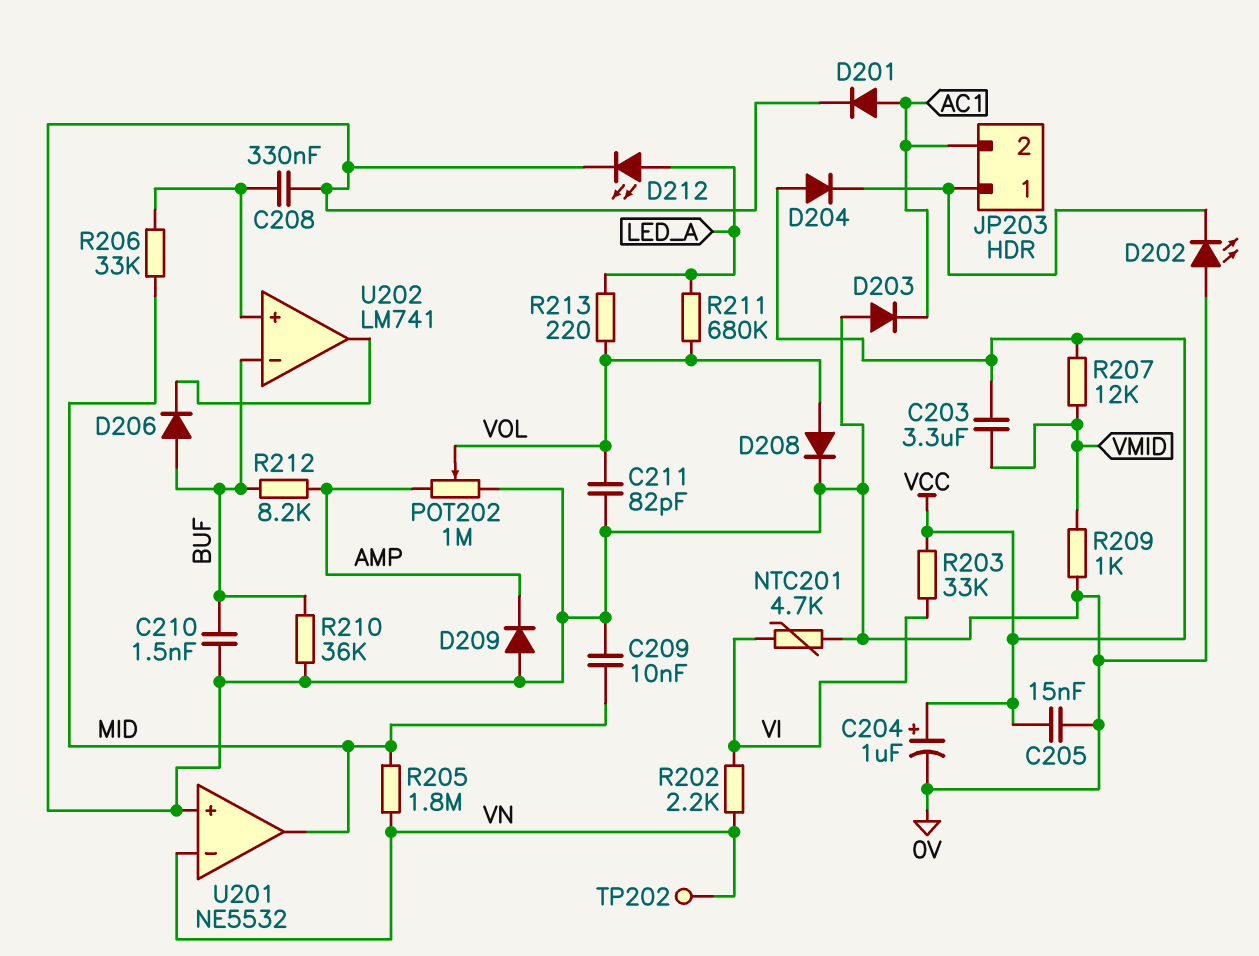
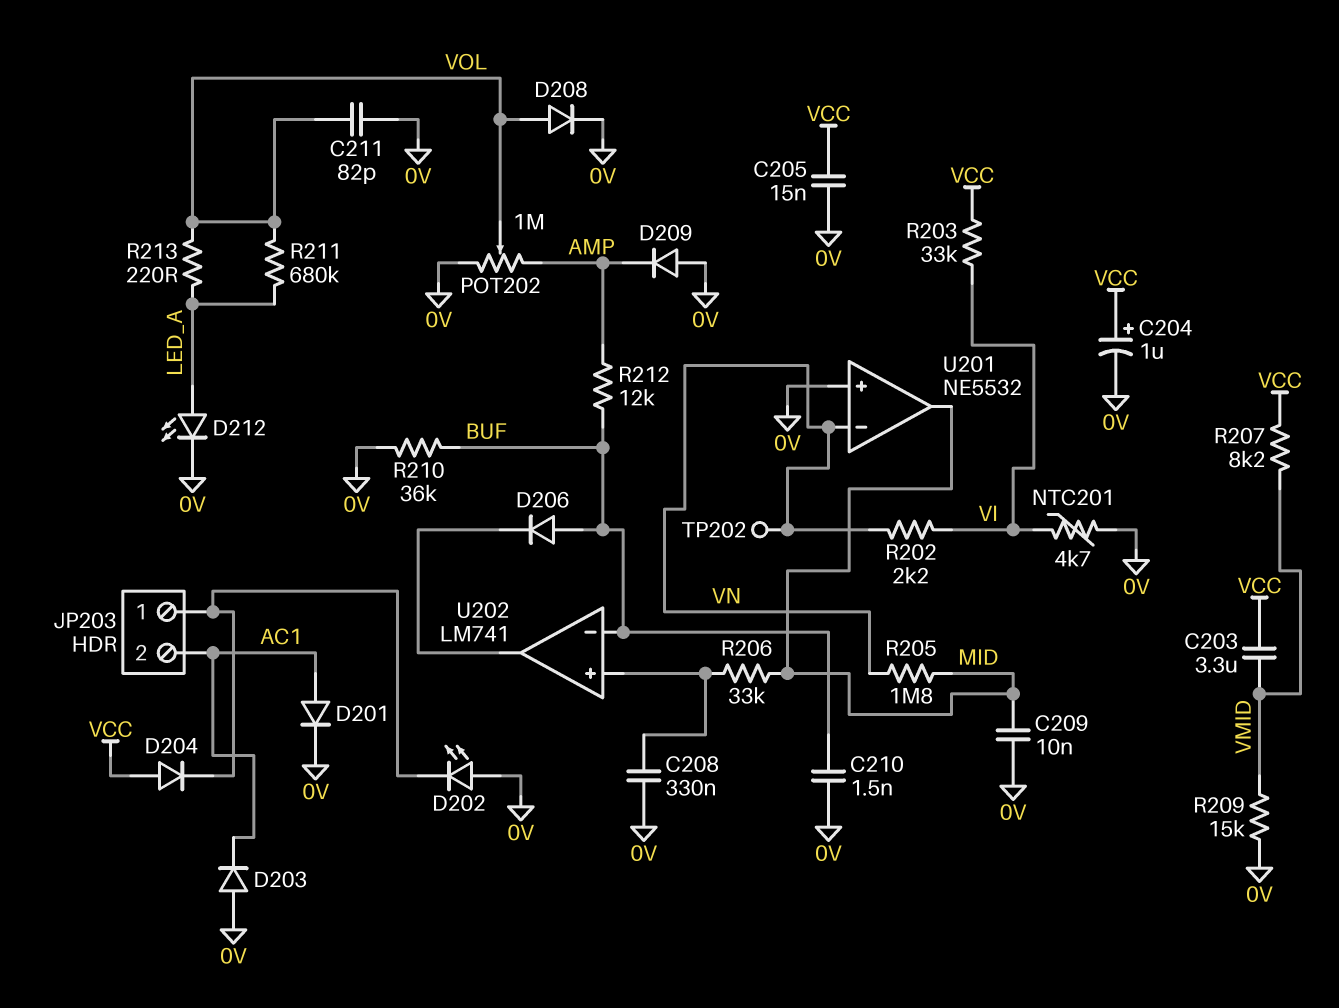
R207: 12k (VCC, VMID) -> 8.2k (VCC, VMID)
R209: 1k (0V, VMID) -> 15k (0V, VMID)
R212: 8.2k (AMP, BUF) -> 12k (AMP, BUF)

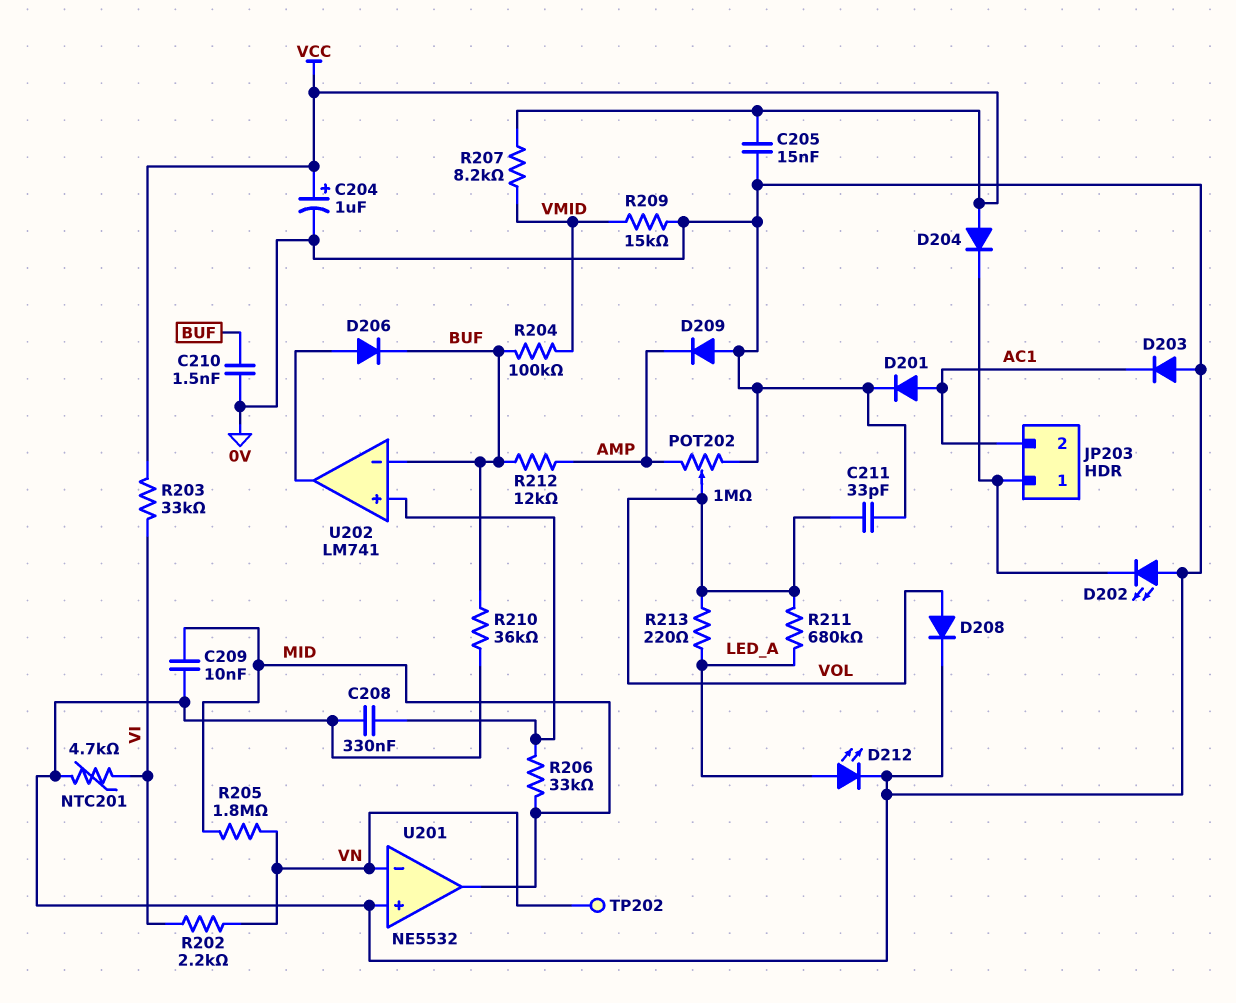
C203: 3.3uF (VCC, VMID) -> none
C211: 82pF (0V, VOL) -> 33pF (0V, VOL)
D206: diode (A BUF, K U202/out) -> diode (A U202/out, K BUF)
R204: none -> 100k (BUF, VMID)

